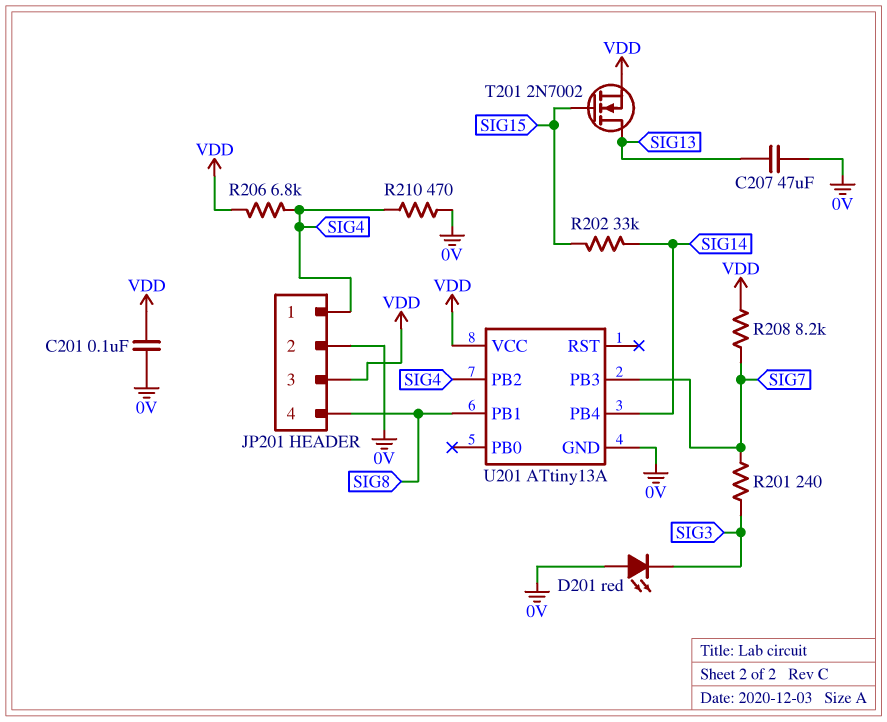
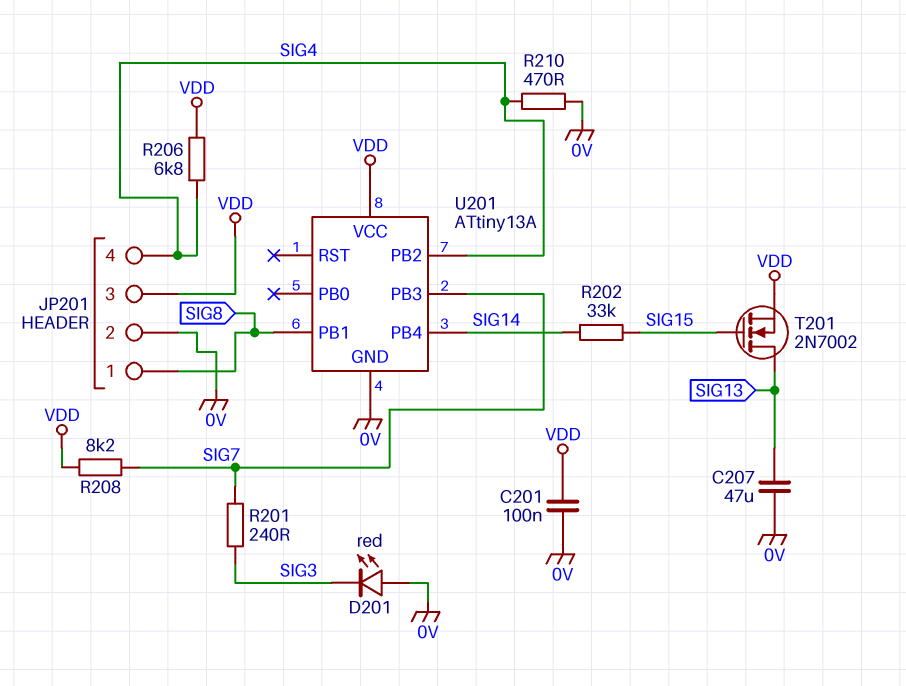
JP201 pin 1: SIG4 -> SIG8
JP201 pin 4: SIG8 -> SIG4

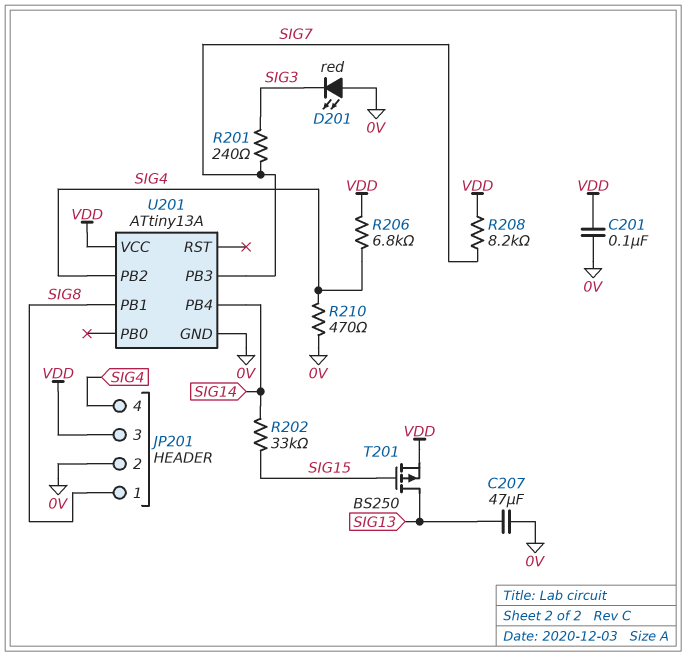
T201: NMOS 2N7002 (G SIG15, D SIG13, S VDD) -> PMOS BS250 (G SIG15, D SIG13, S VDD)

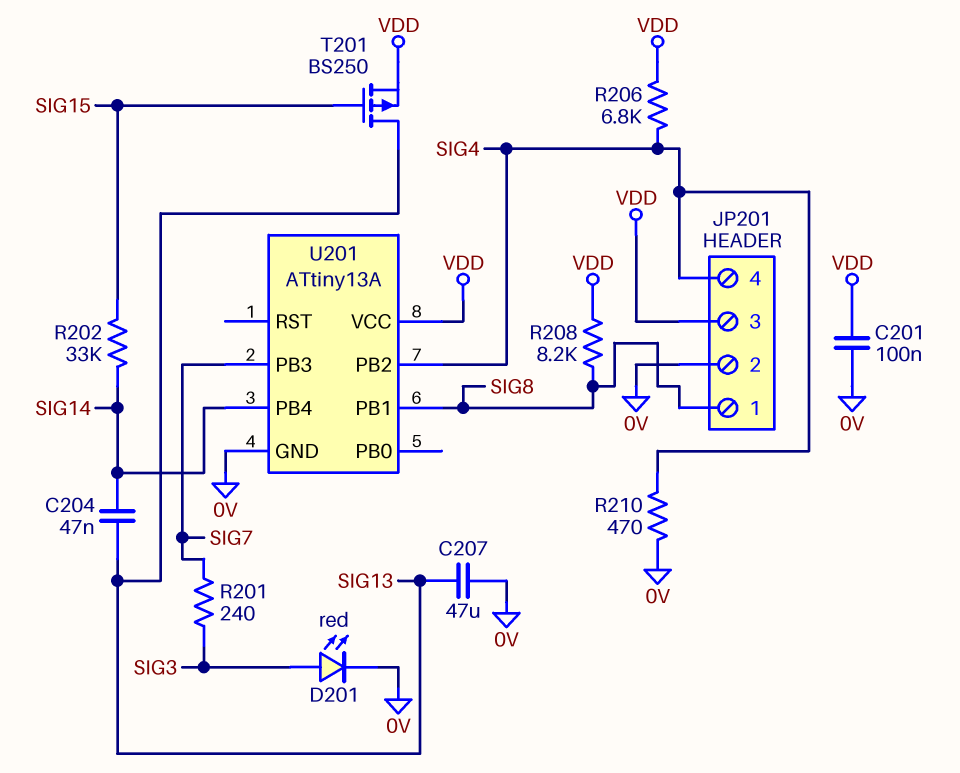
C204: none -> 47nF (SIG13, SIG14)
D201: LED red (A 0V, K SIG3) -> LED red (A SIG3, K 0V)
R208: 8.2k (SIG7, VDD) -> 8.2k (SIG8, VDD)

